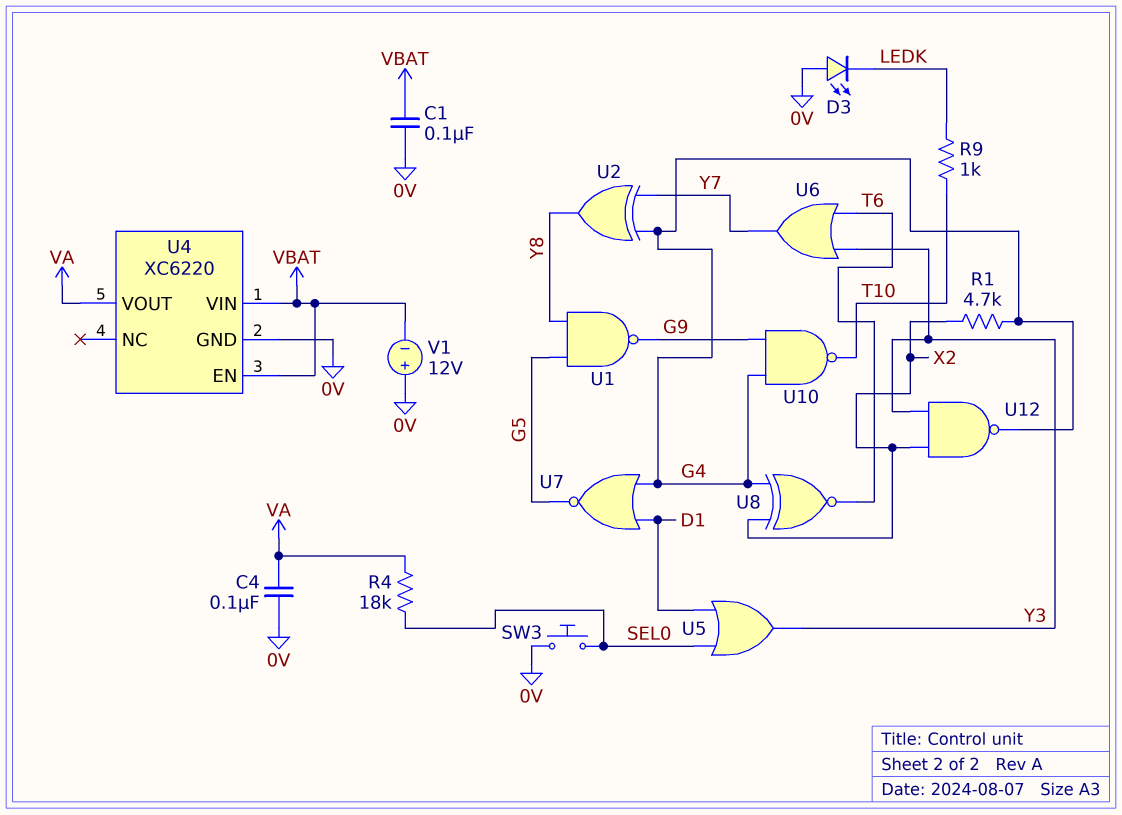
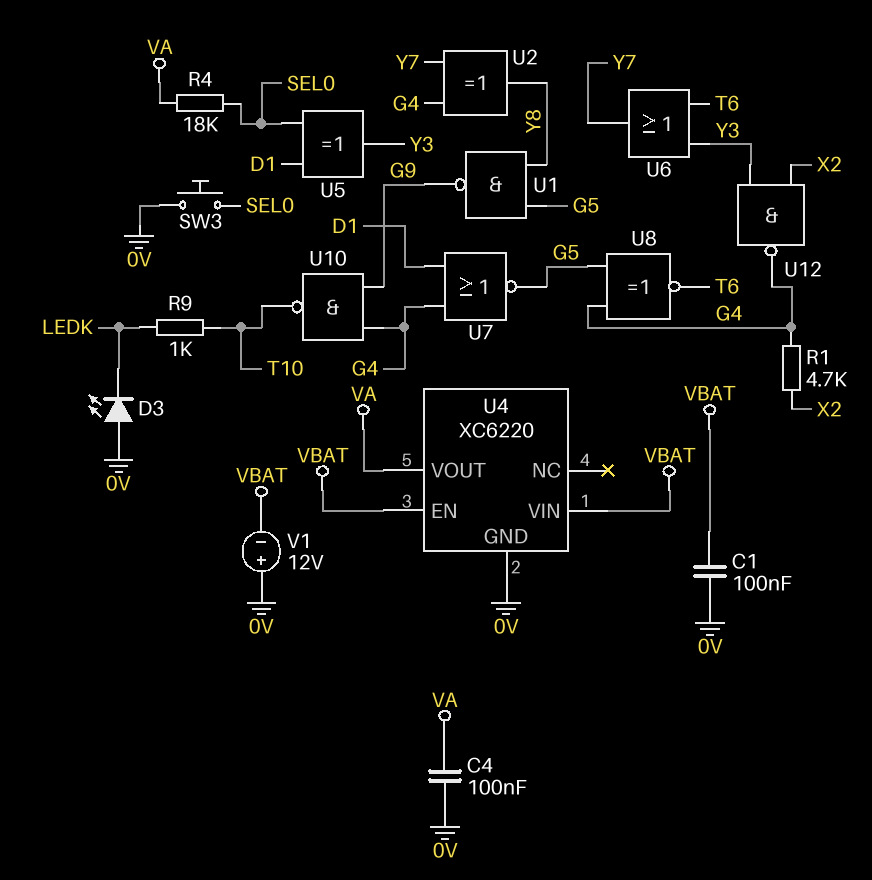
U5: OR (in D1, in SEL0, out Y3) -> XOR (in D1, in SEL0, out Y3)
U8: XNOR (in G4, in X2, out T6) -> XNOR (in G4, in G5, out T6)

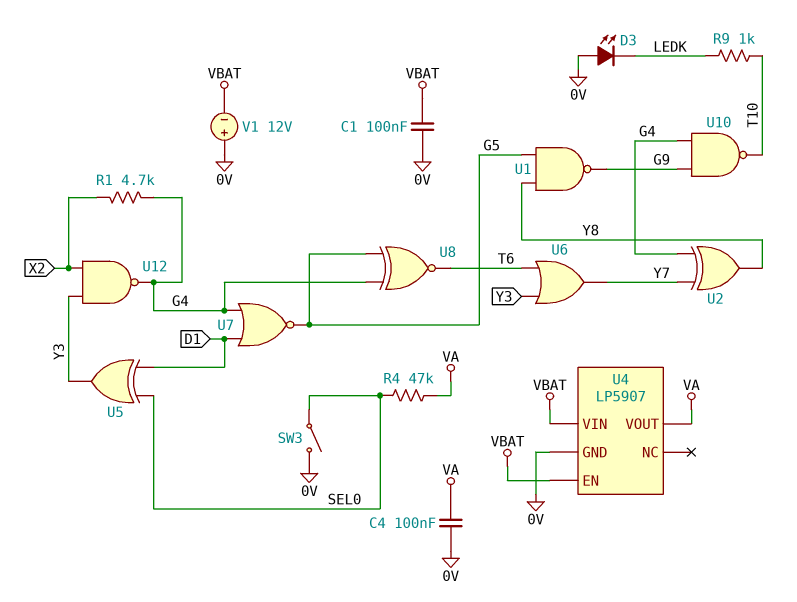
R4: 18k (SEL0, VA) -> 47k (SEL0, VA)
SW3: button (0V, SEL0) -> switch (0V, SEL0)
U4: XC6220 -> LP5907

